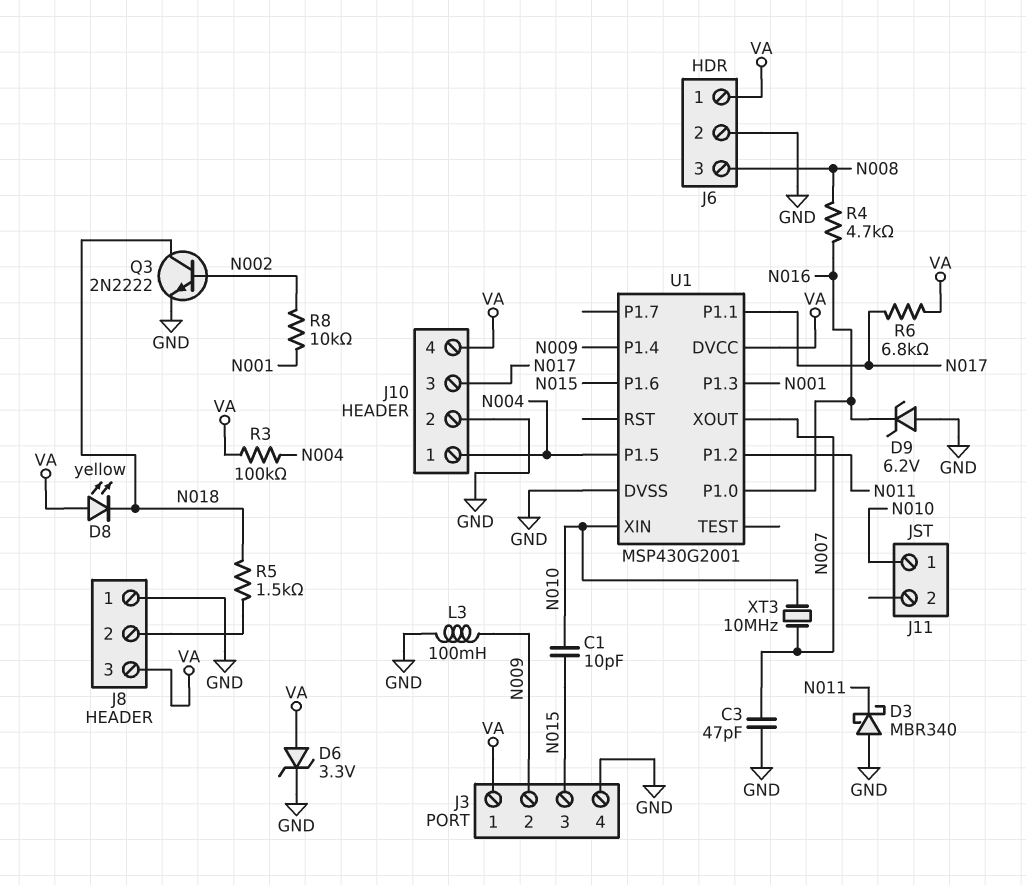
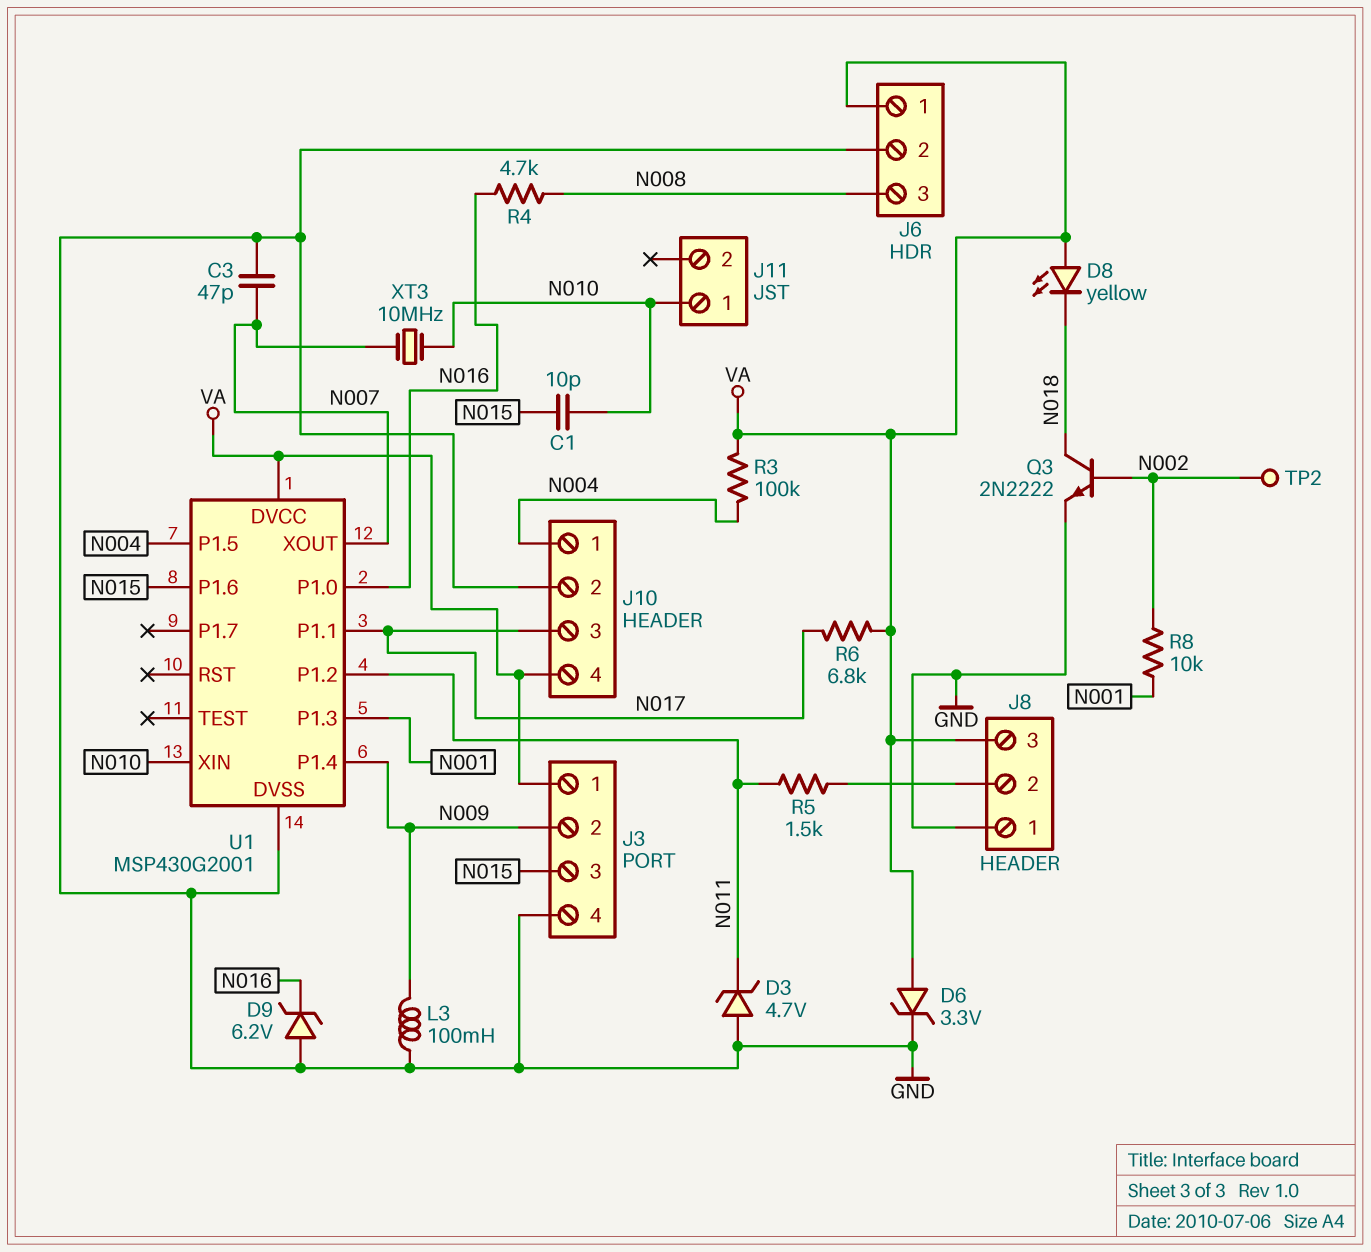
D3: schottky MBR340 (A GND, K N011) -> zener 4.7V (A GND, K N011)
R5: 1.5k (J8/2, N018) -> 1.5k (J8/2, N011)
TP2: none -> test point (N002)

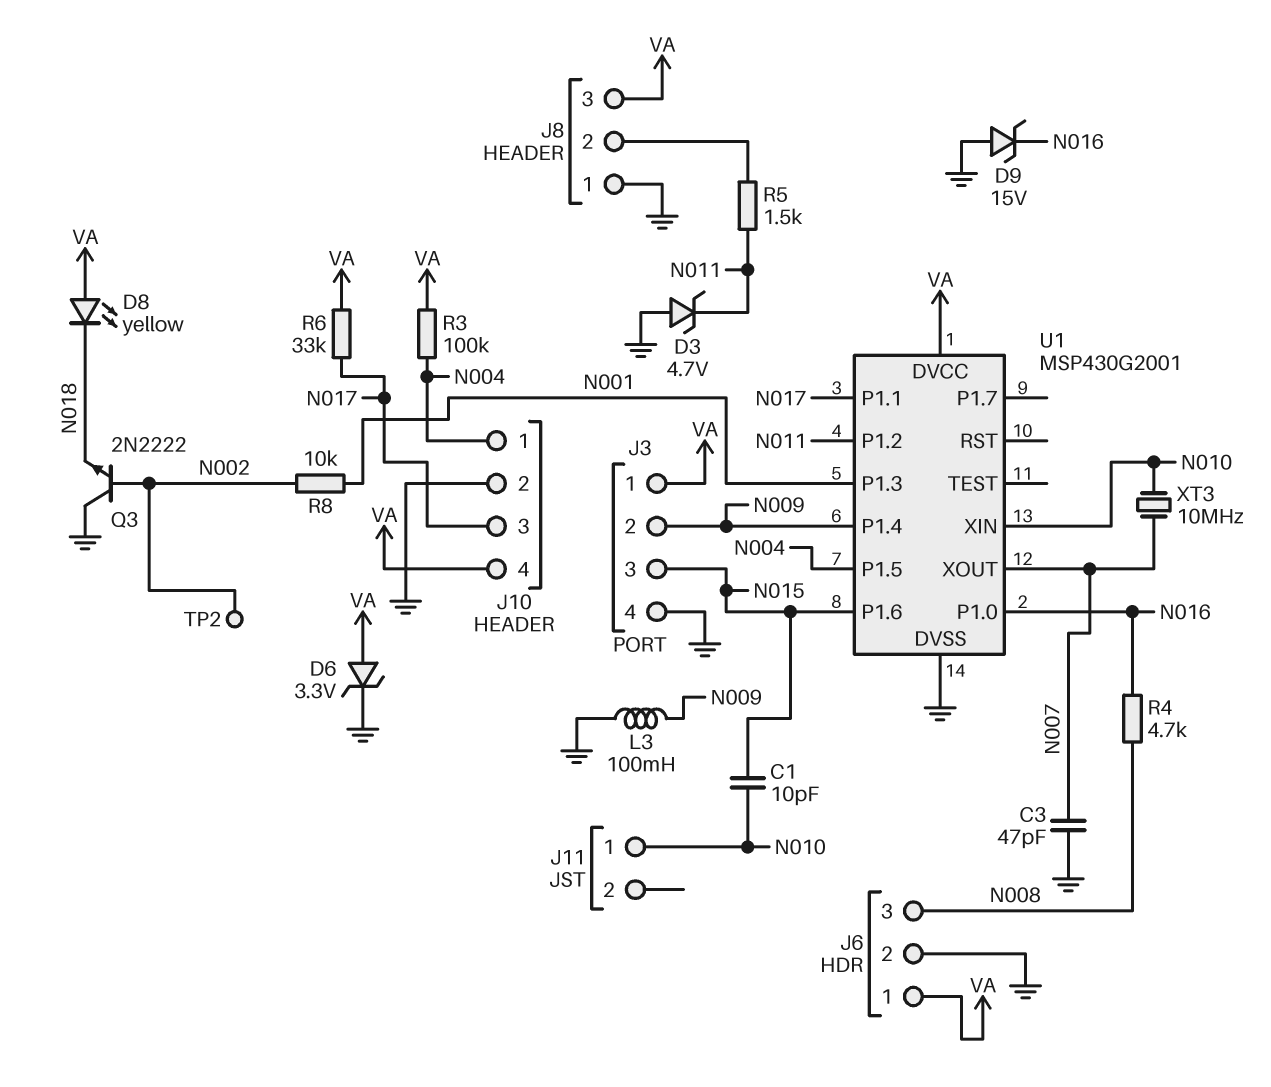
D9: zener 6.2V (A GND, K N016) -> zener 15V (A GND, K N016)
Q3: NPN 2N2222 (B N002, C N018, E GND) -> NPN 2N2222 (B N002, C GND, E N018)
R6: 6.8k (N017, VA) -> 33k (N017, VA)

